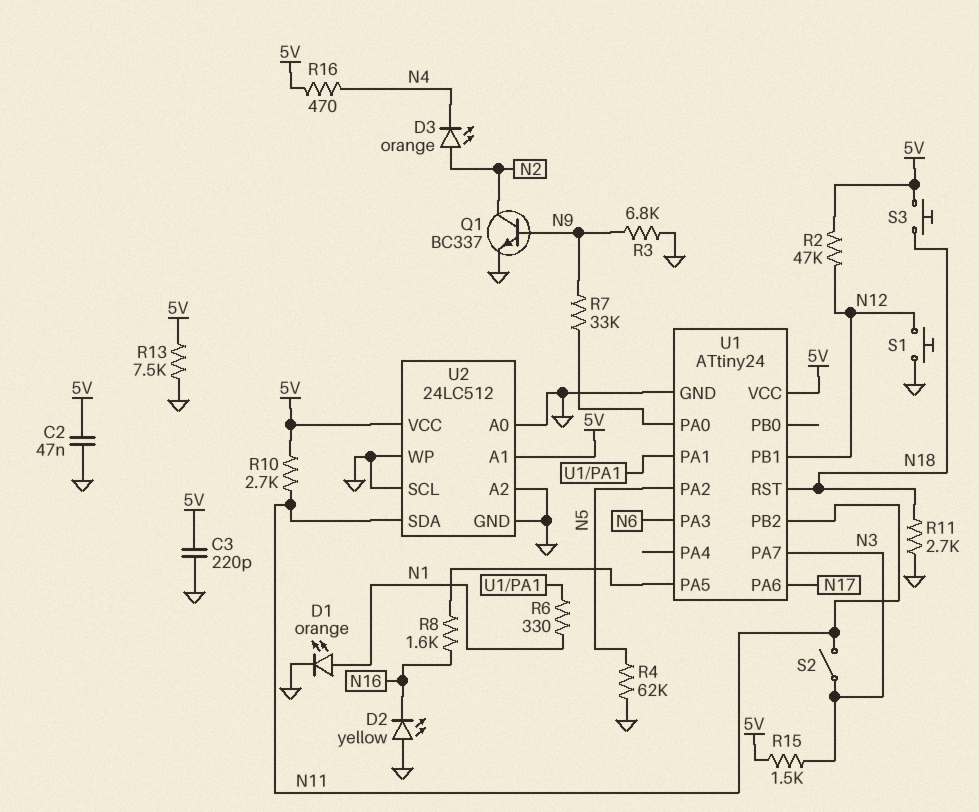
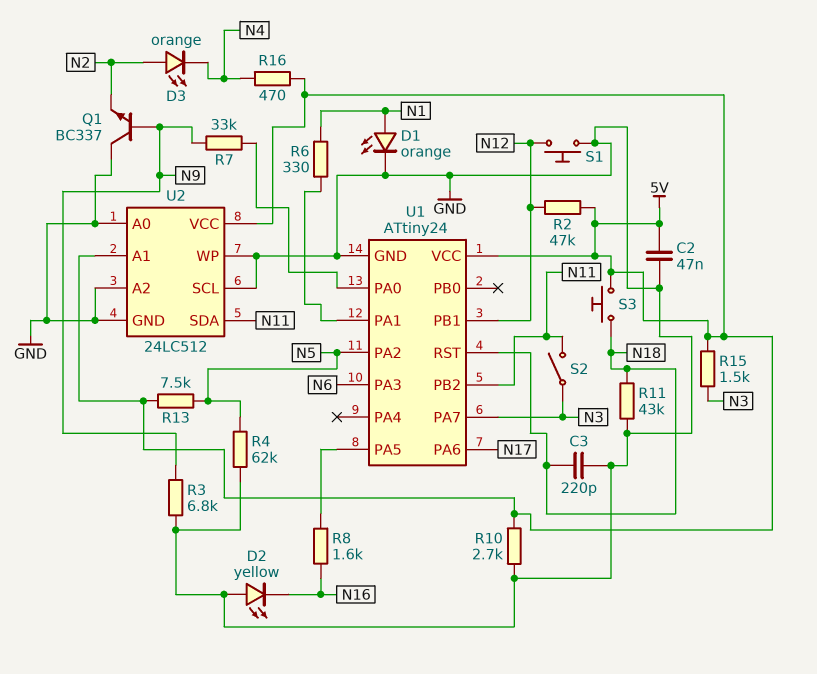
C3: 220pF (5V, GND) -> 220pF (GND, N18)
Q1: NPN BC337 (B N9, C N2, E GND) -> NPN BC337 (B N9, C GND, E N2)
R10: 2.7k (5V, N11) -> 2.7k (5V, GND)
R11: 2.7k (GND, N18) -> 43k (GND, N18)
R13: 7.5k (5V, GND) -> 7.5k (5V, N5)

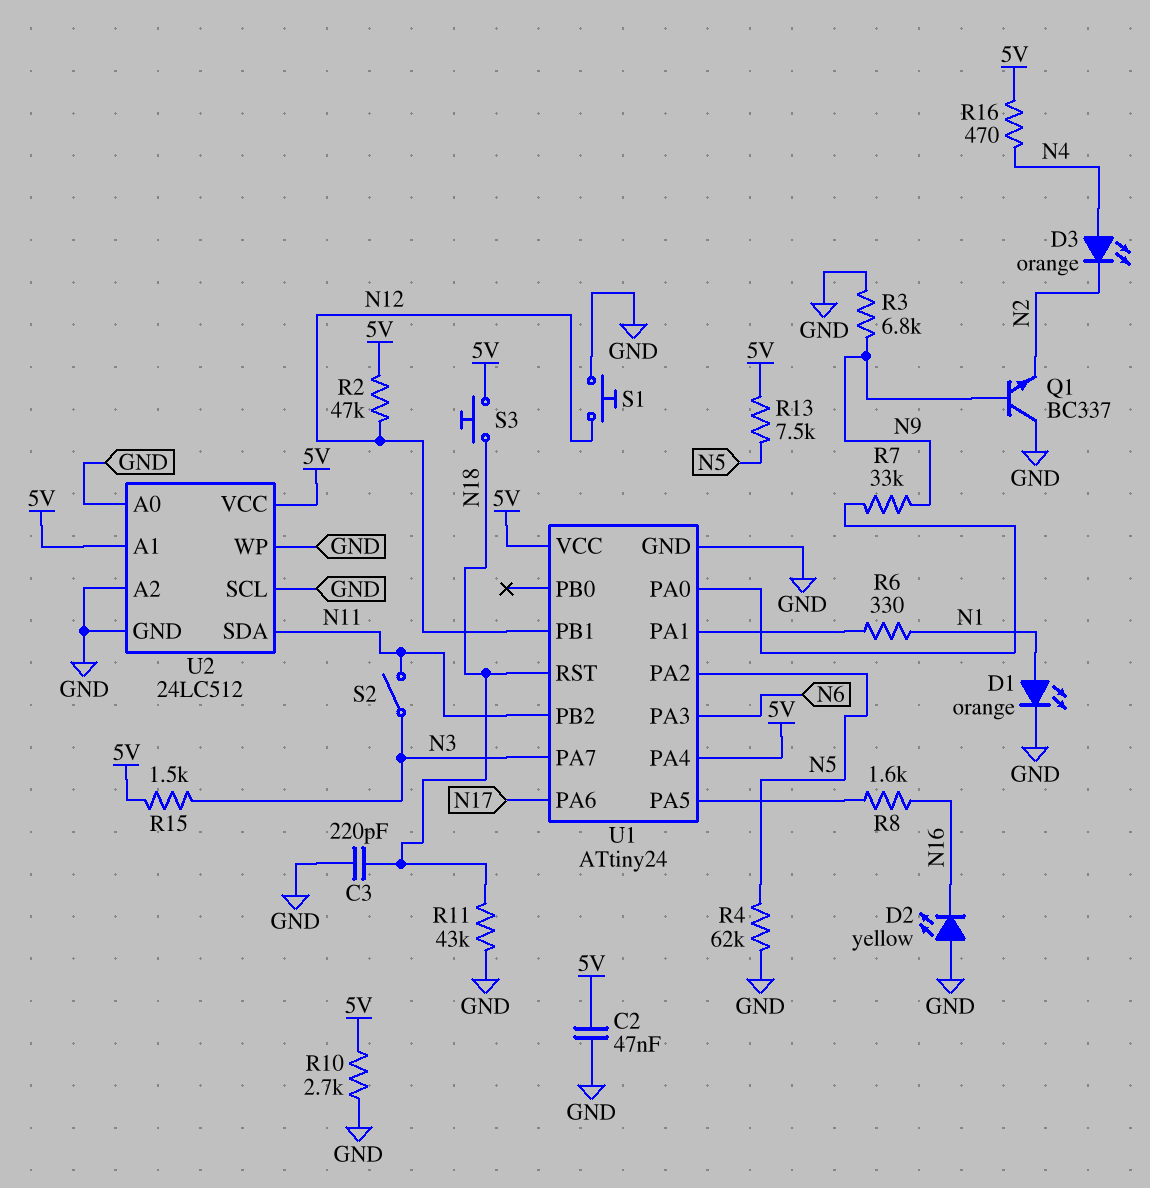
D3: LED orange (A N2, K N4) -> LED orange (A N4, K N2)
U1 pin PA4: none -> 5V

